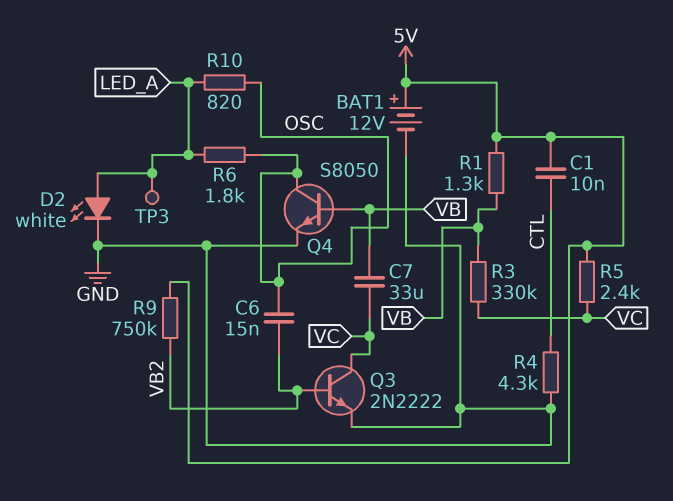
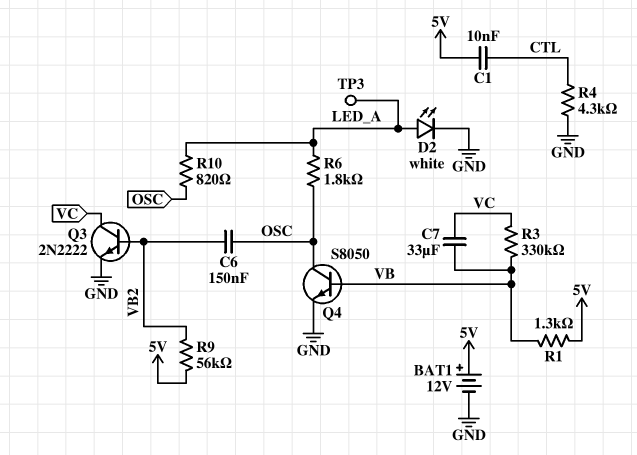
C6: 15nF (OSC, VB2) -> 150nF (OSC, VB2)
R5: 2.4k (5V, VC) -> none
R9: 750k (5V, VB2) -> 56k (5V, VB2)

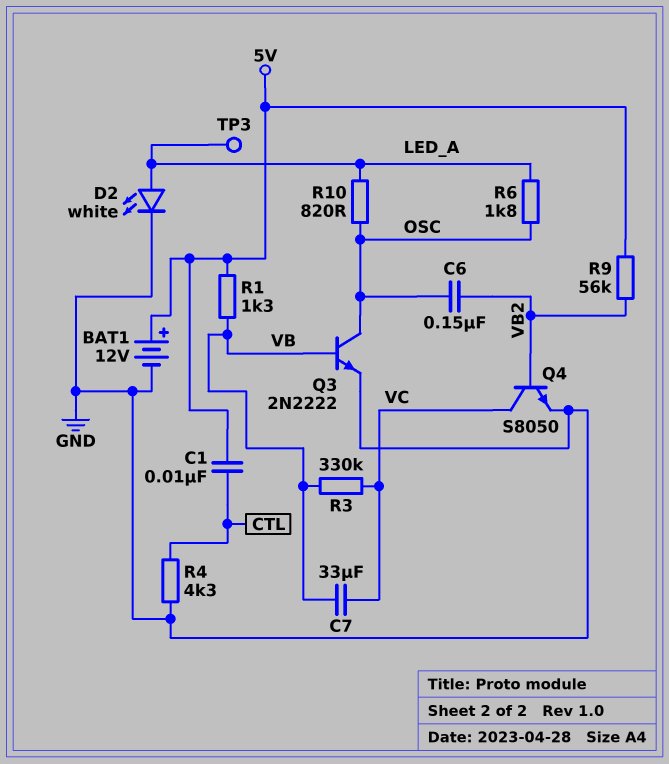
Q3: NPN 2N2222 (B VB2, C VC, E GND) -> NPN 2N2222 (B VB, C OSC, E GND)
Q4: NPN S8050 (B VB, C OSC, E GND) -> NPN S8050 (B VB2, C VC, E GND)

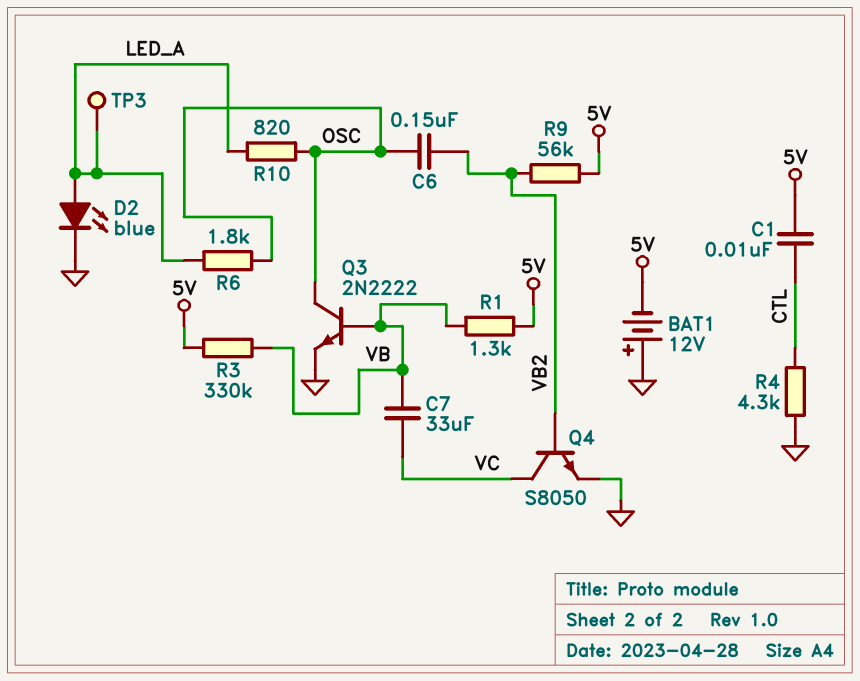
BAT1: 12V (plus 5V, minus GND) -> 12V (plus GND, minus 5V)
D2: LED white (A LED_A, K GND) -> LED blue (A LED_A, K GND)
R3: 330k (VB, VC) -> 330k (5V, VB)

